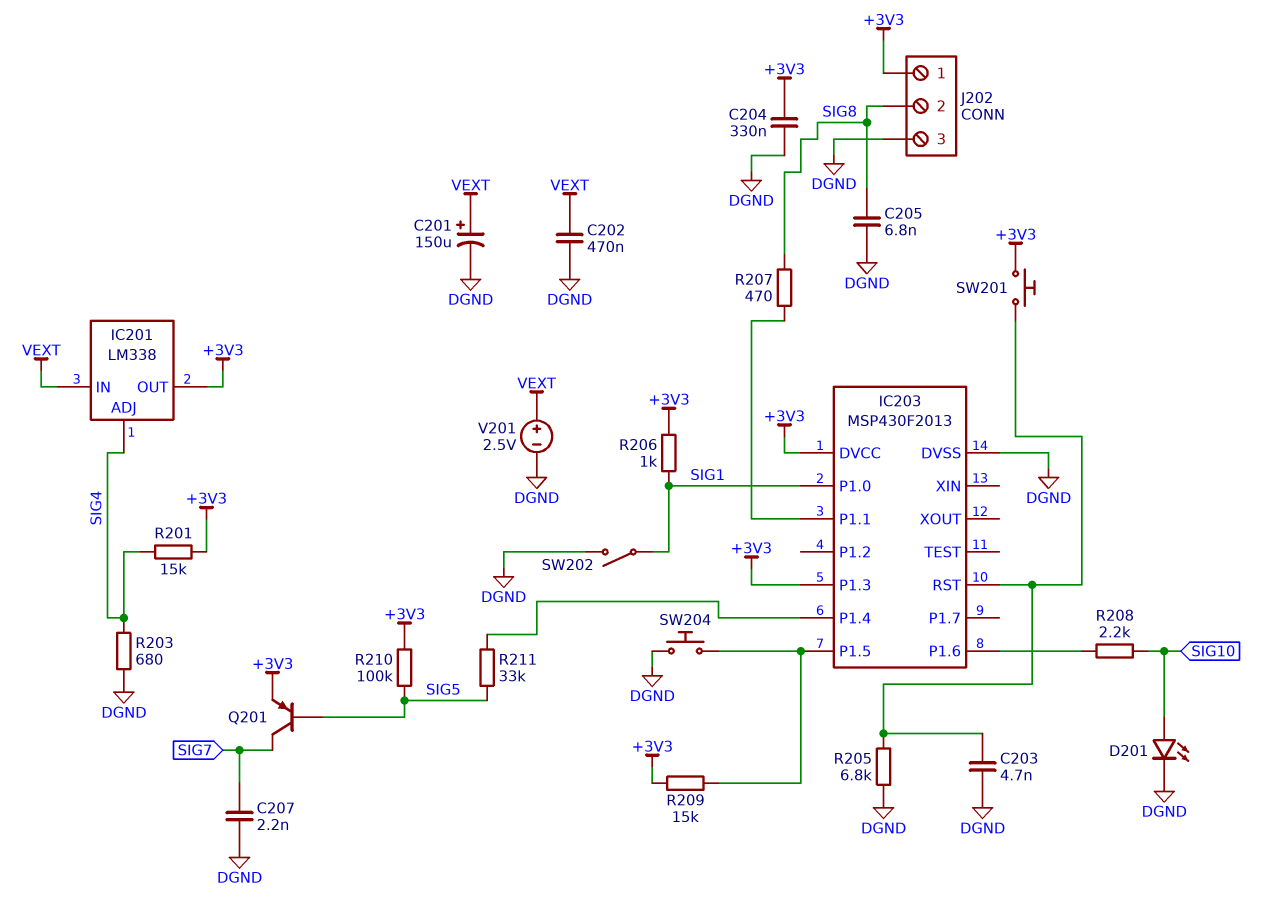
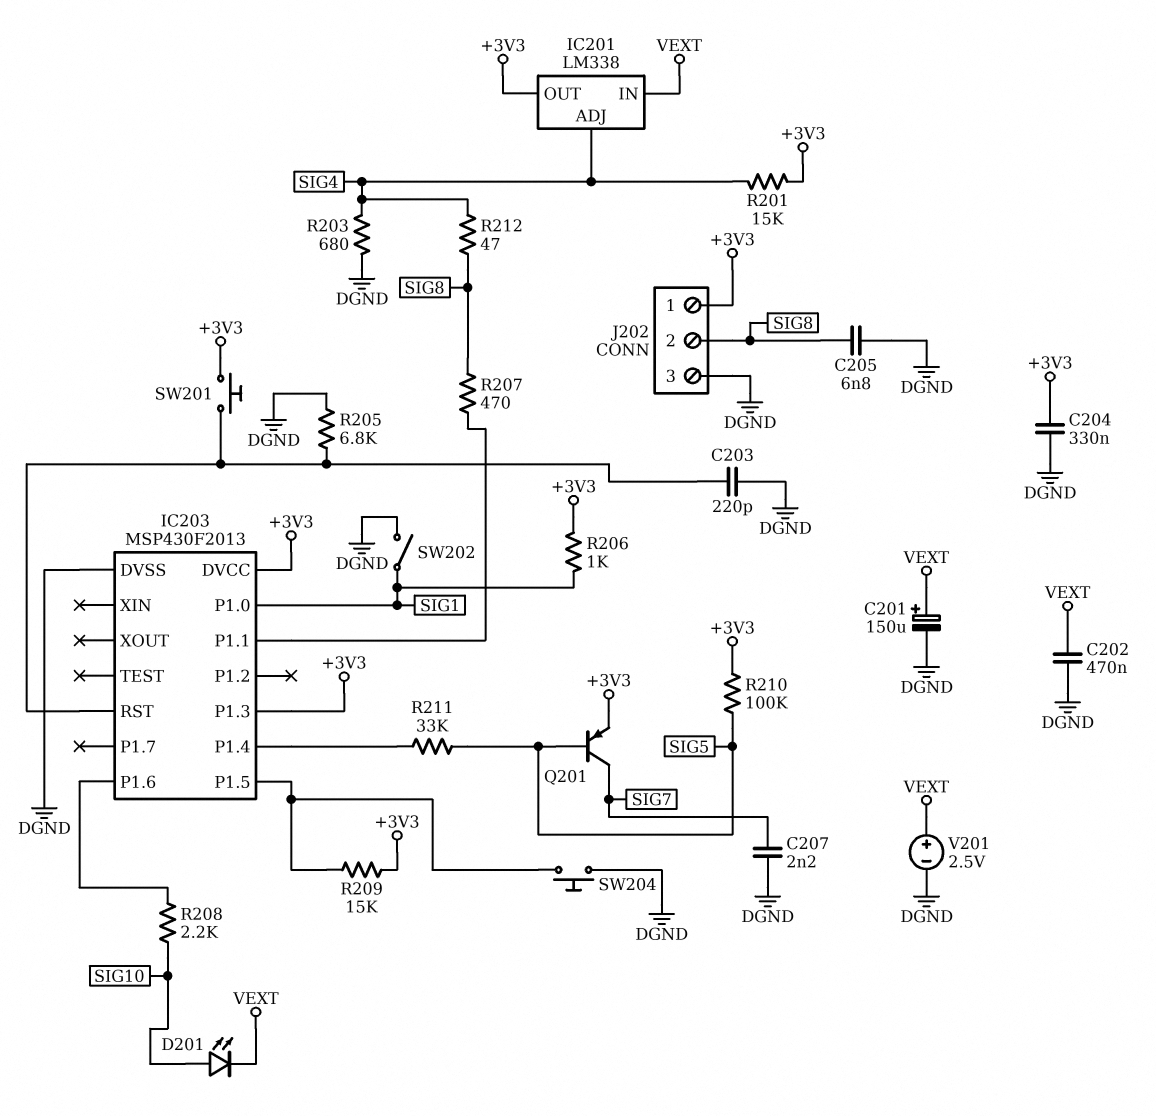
C203: 4.7nF (DGND, IC203/RST) -> 220pF (DGND, IC203/RST)
D201: LED (A SIG10, K DGND) -> LED (A SIG10, K VEXT)
R212: none -> 47 (SIG4, SIG8)

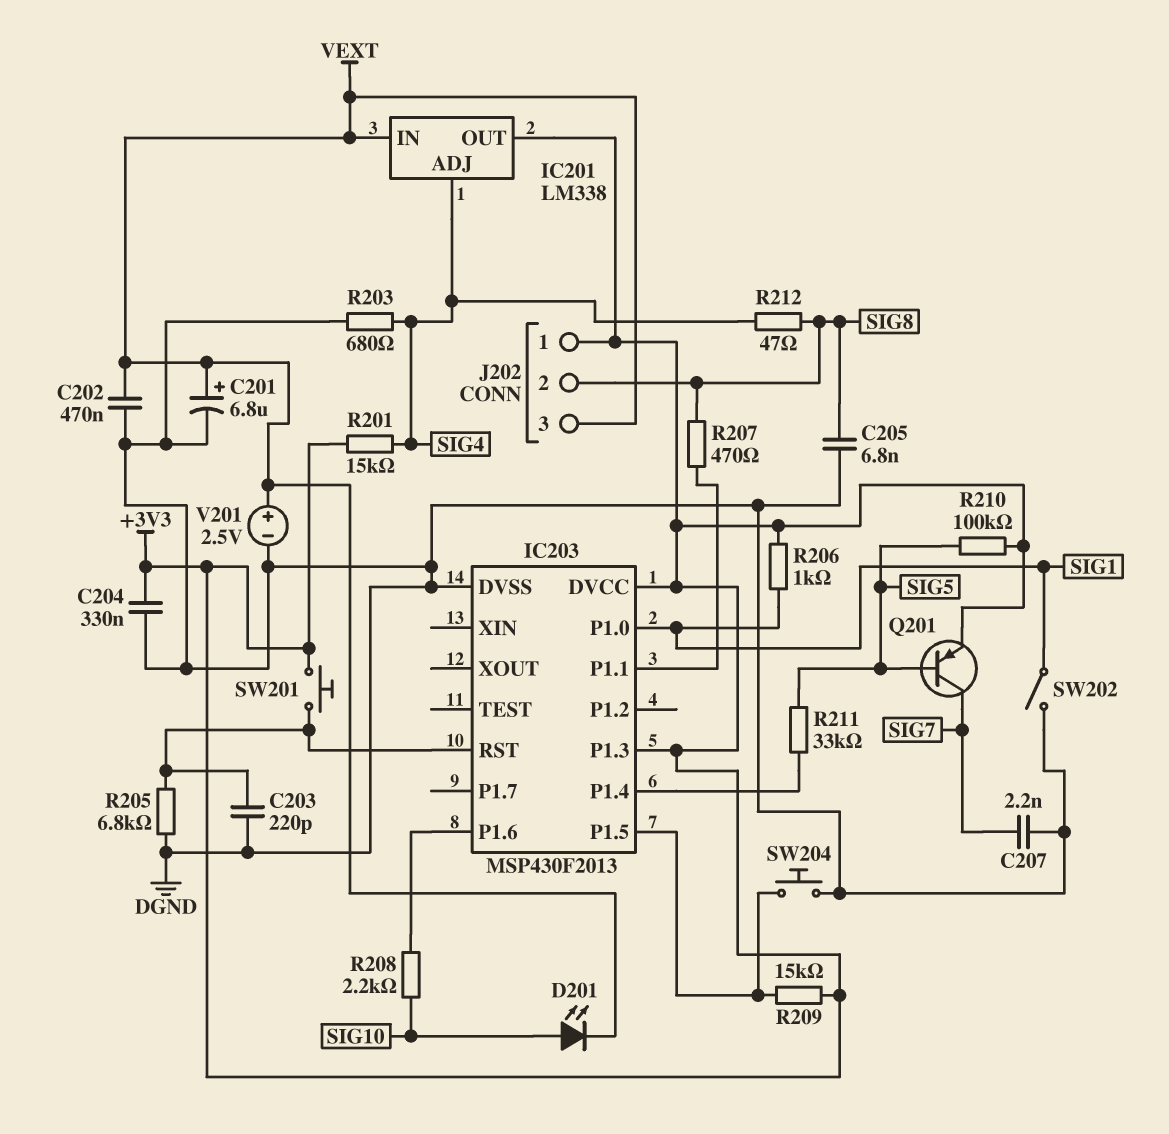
C201: 150uF (plus VEXT, minus DGND) -> 6.8uF (plus VEXT, minus DGND)
J202 pin 3: DGND -> VEXT

